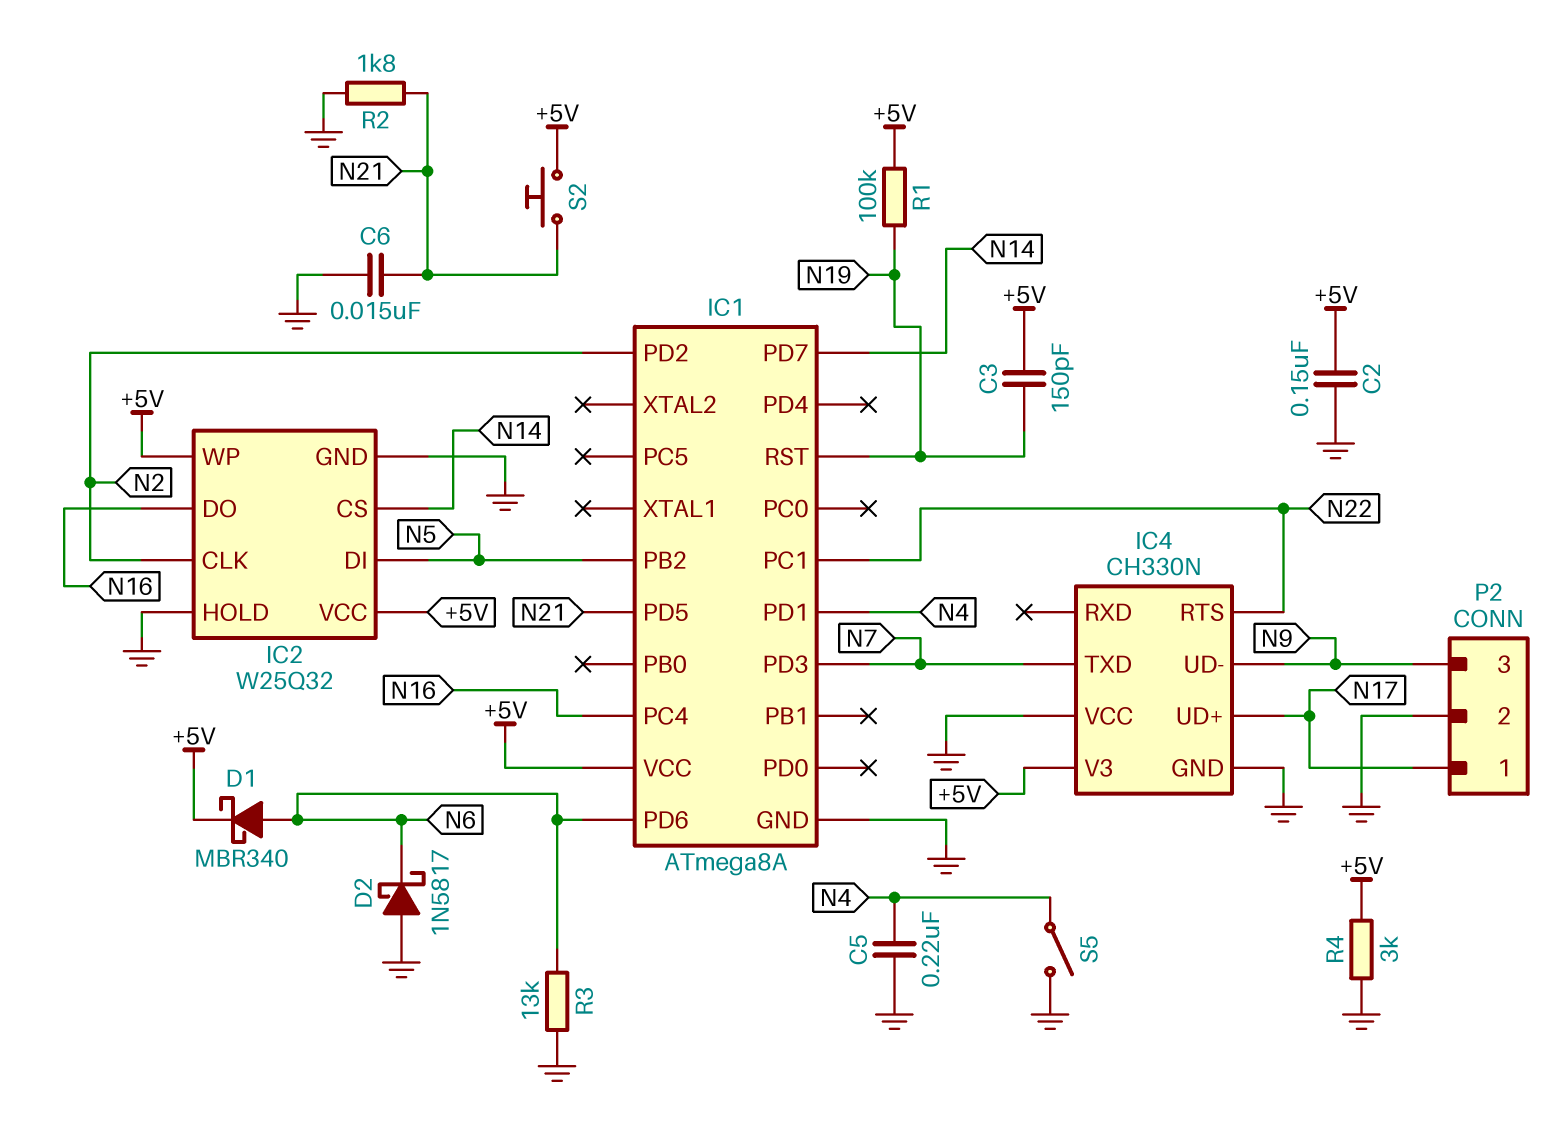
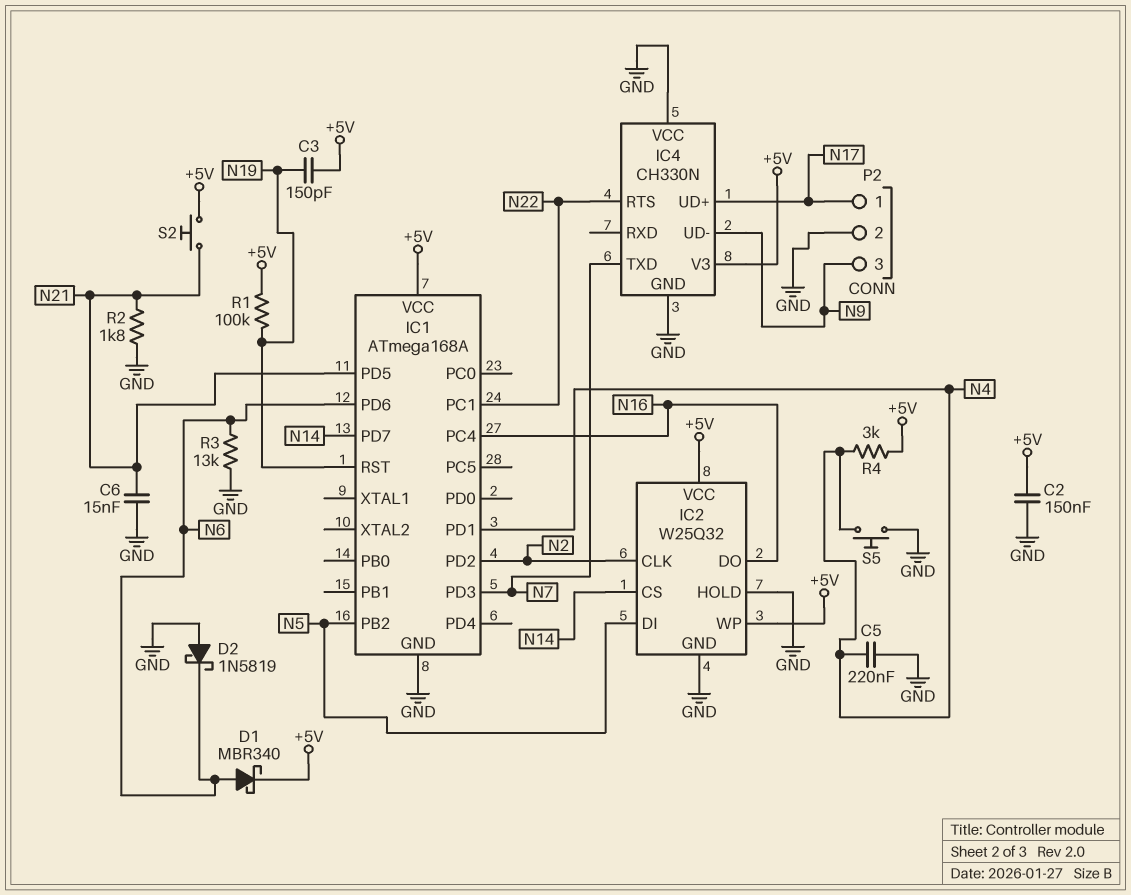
D2: schottky 1N5817 (A GND, K N6) -> schottky 1N5819 (A GND, K N6)
IC1: ATmega8A -> ATmega168A
R4: 3k (+5V, GND) -> 3k (+5V, N4)
S5: switch (GND, N4) -> button (GND, N4)

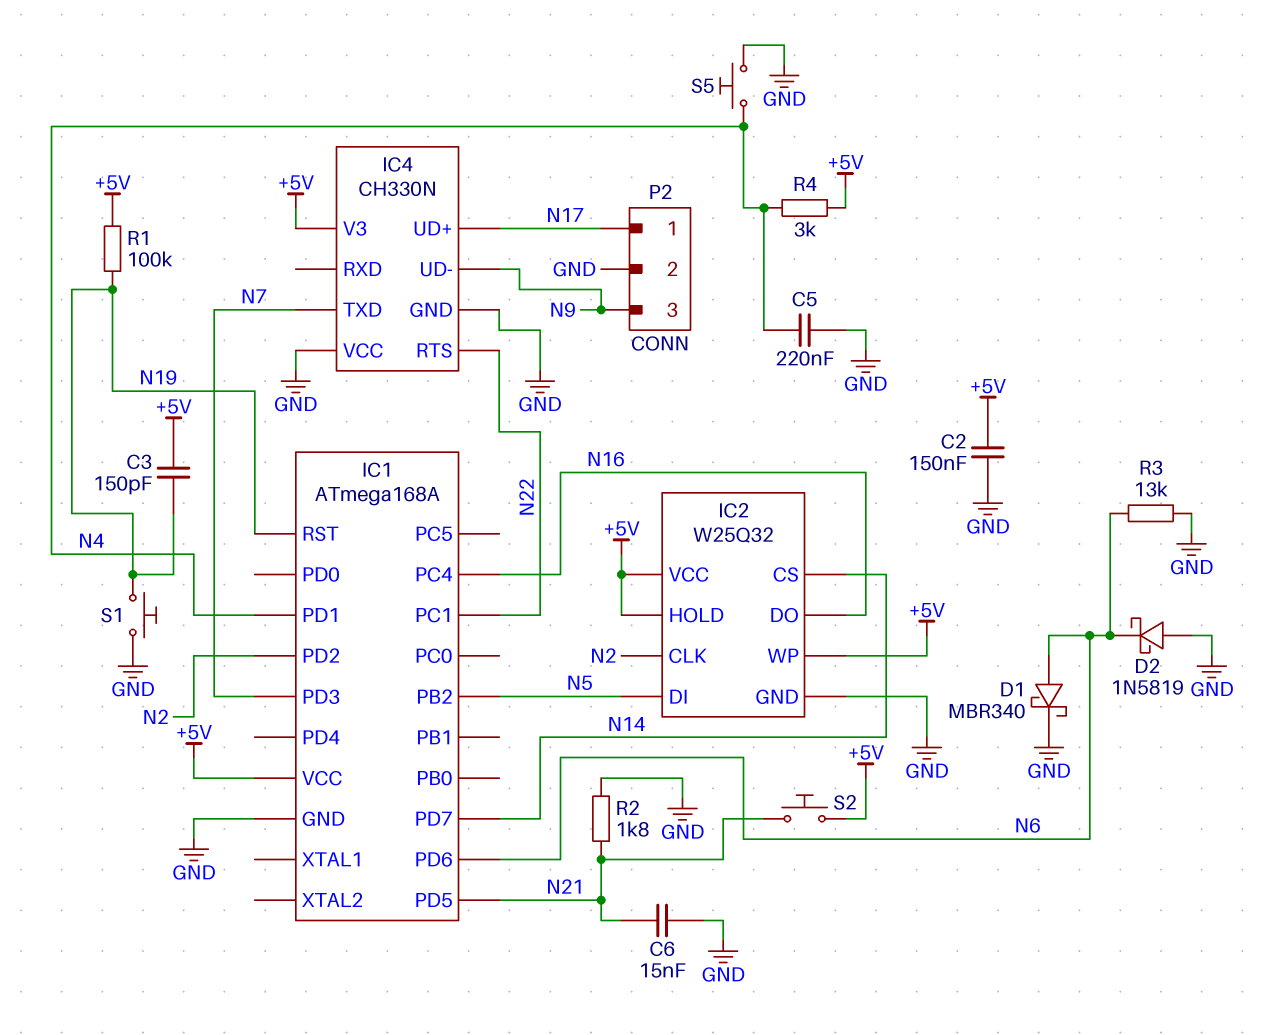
D1: schottky MBR340 (A N6, K +5V) -> schottky MBR340 (A N6, K GND)
IC2 pin HOLD: GND -> +5V
S1: none -> button (GND, N19)

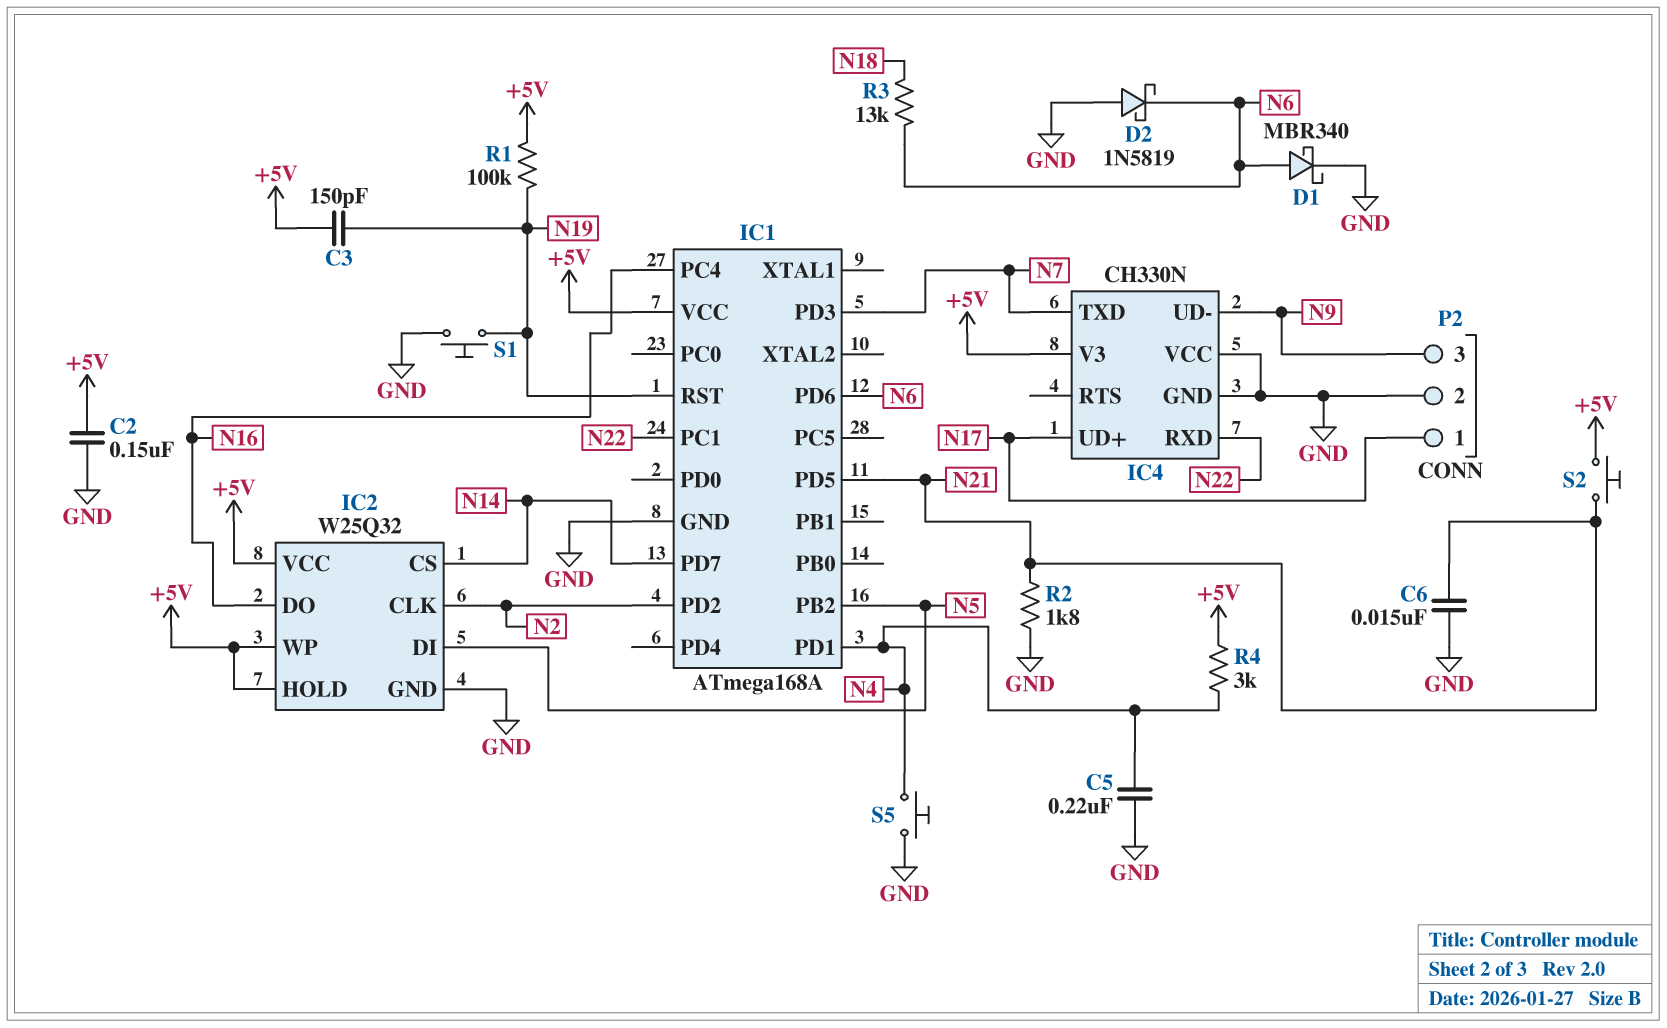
IC4 pin RTS: N22 -> none
IC4 pin RXD: none -> N22
R3: 13k (GND, N6) -> 13k (N6, N18)

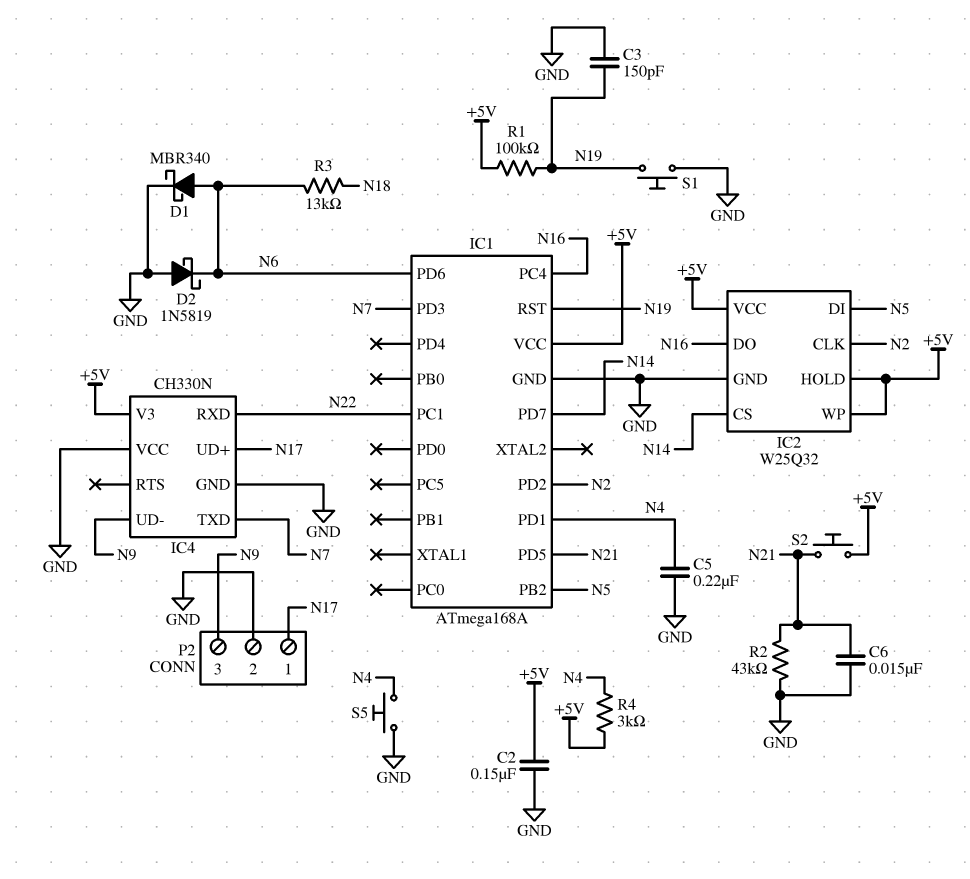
C3: 150pF (+5V, N19) -> 150pF (GND, N19)
R2: 1.8k (GND, N21) -> 43k (GND, N21)

